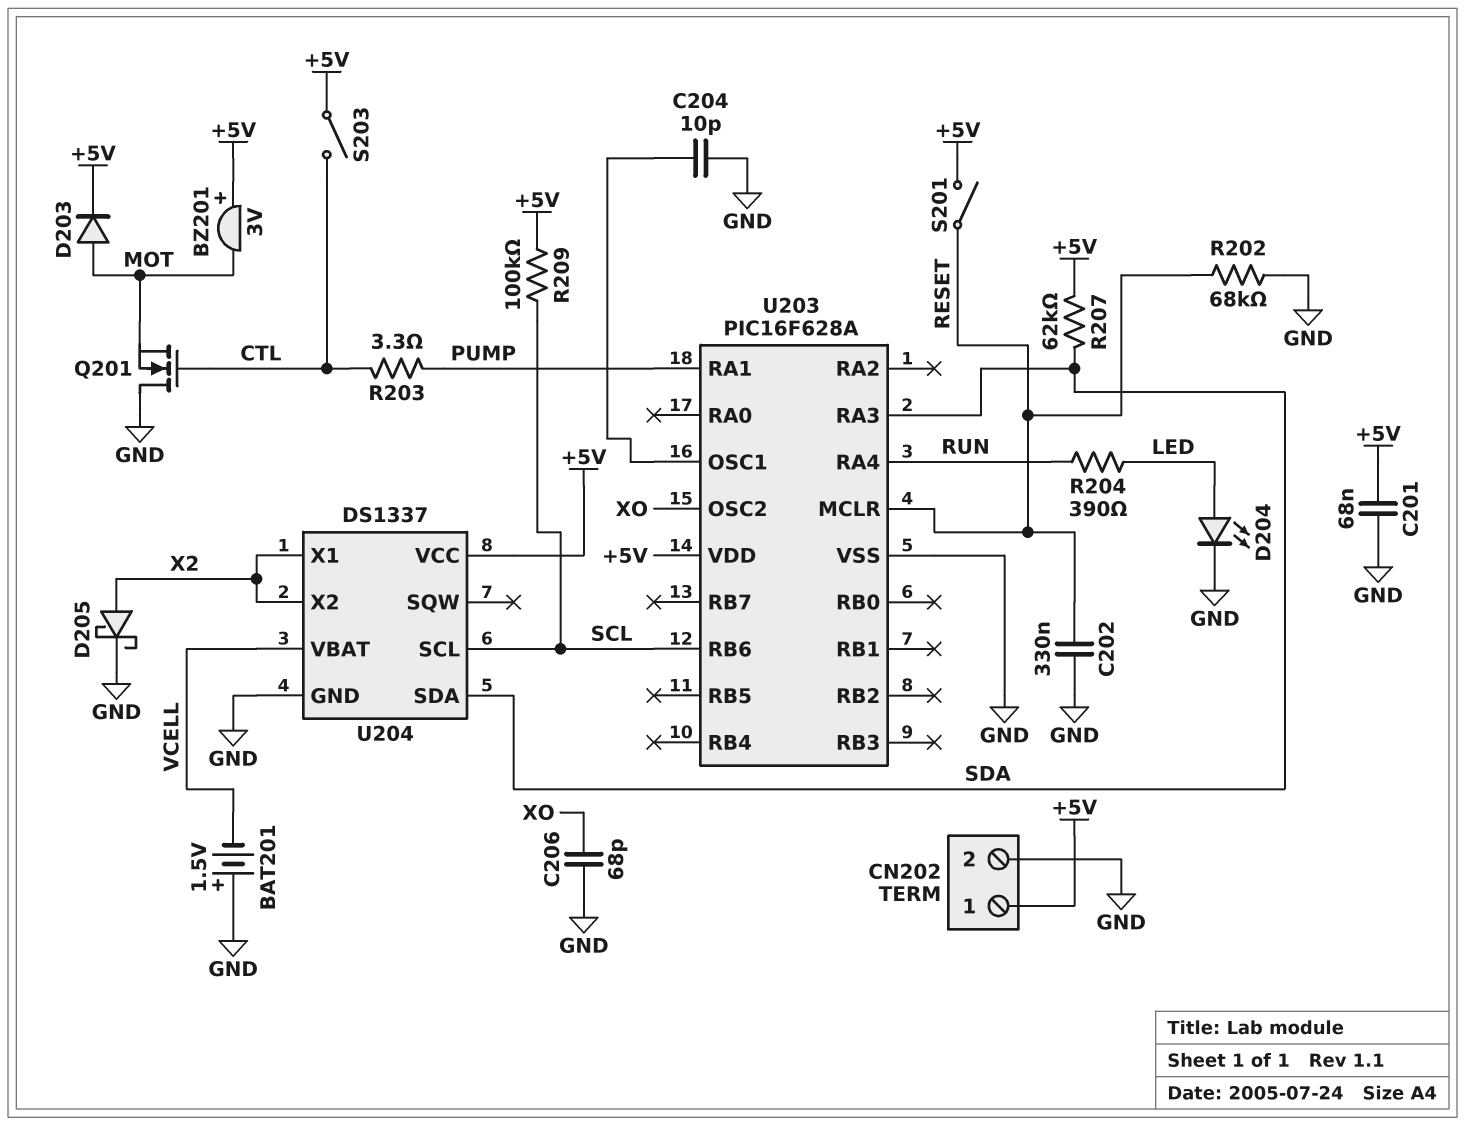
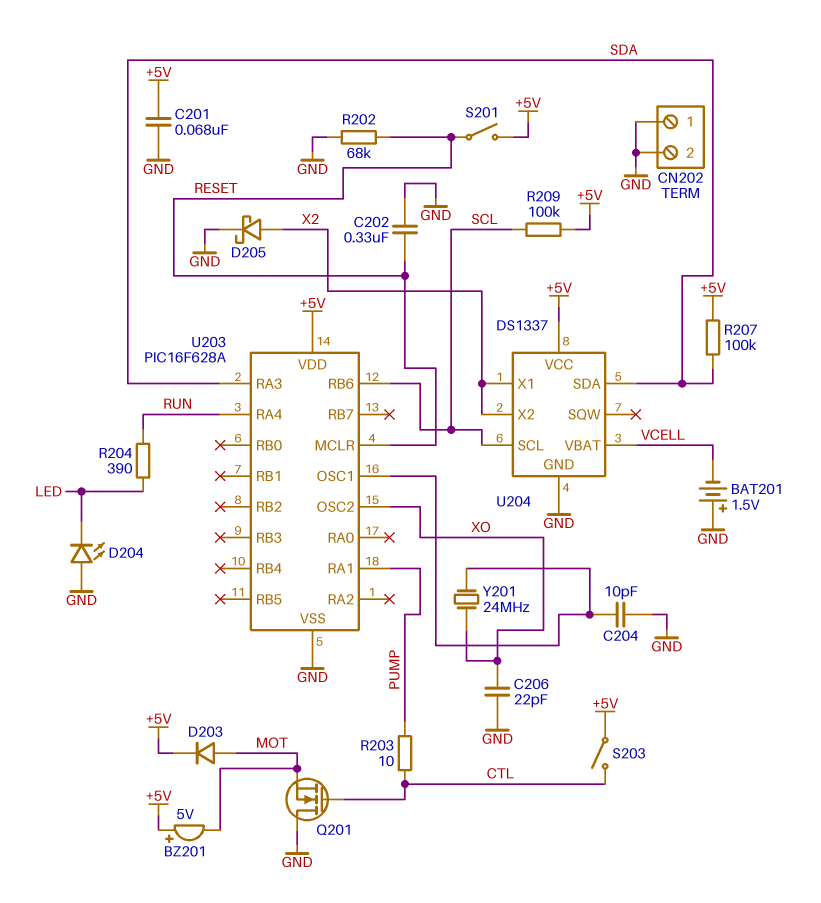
BZ201: buzzer 3V (plus +5V, minus MOT) -> buzzer 5V (plus +5V, minus MOT)
C206: 68pF (GND, XO) -> 22pF (GND, XO)
CN202 pin 1: +5V -> GND
D204: LED (A LED, K GND) -> LED (A GND, K LED)
R203: 3.3 (CTL, PUMP) -> 10 (CTL, PUMP)
R207: 62k (+5V, SDA) -> 100k (+5V, SDA)
Y201: none -> 24MHz (U203/OSC1, XO)

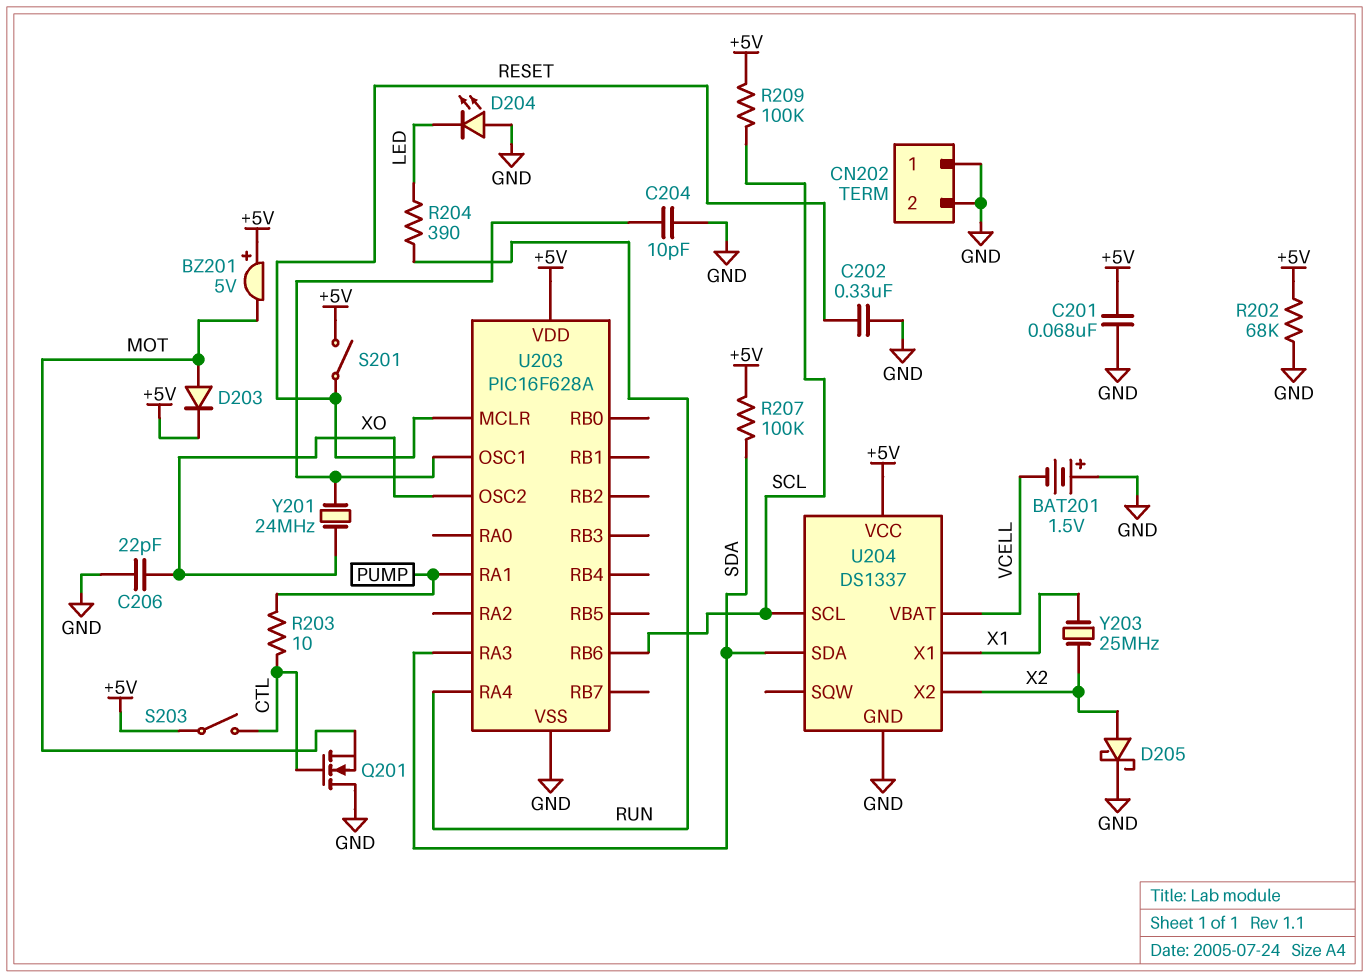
R202: 68k (GND, RESET) -> 68k (+5V, GND)
U204 pin X1: X2 -> X1
Y203: none -> 25MHz (X1, X2)

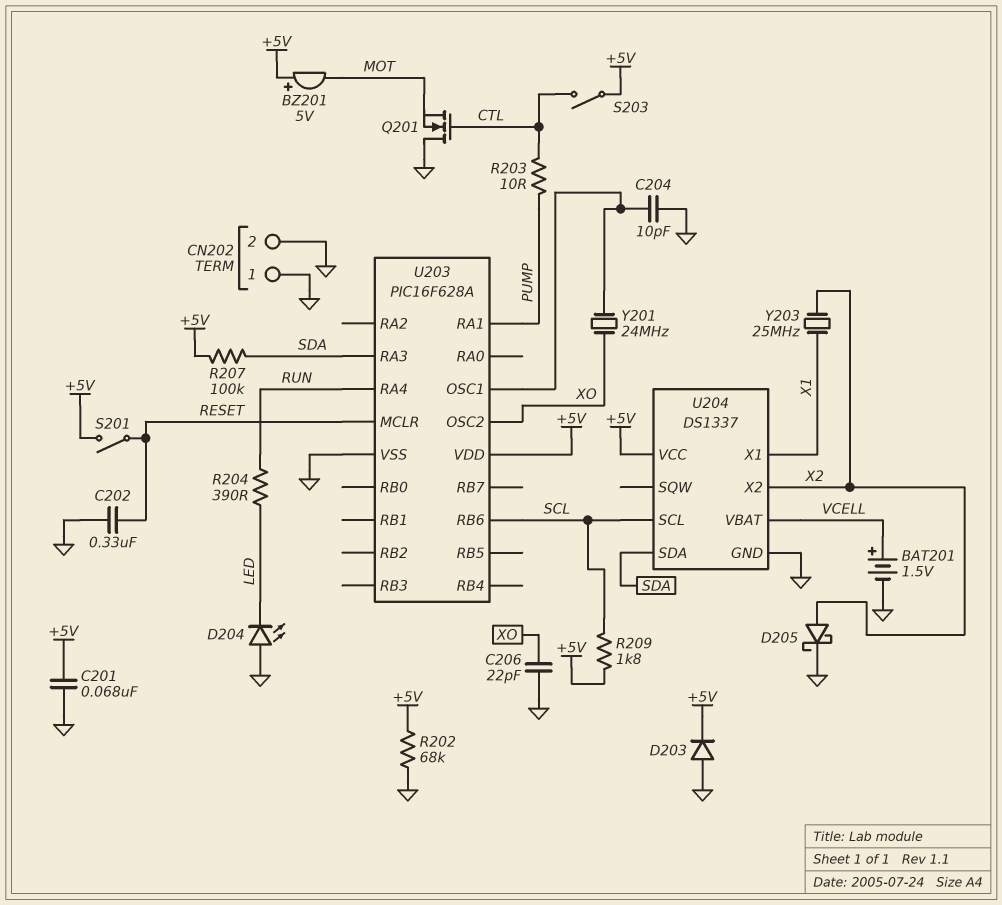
BAT201: 1.5V (plus GND, minus VCELL) -> 1.5V (plus VCELL, minus GND)
D203: diode (A MOT, K +5V) -> diode (A GND, K +5V)
R209: 100k (+5V, SCL) -> 1.8k (+5V, SCL)

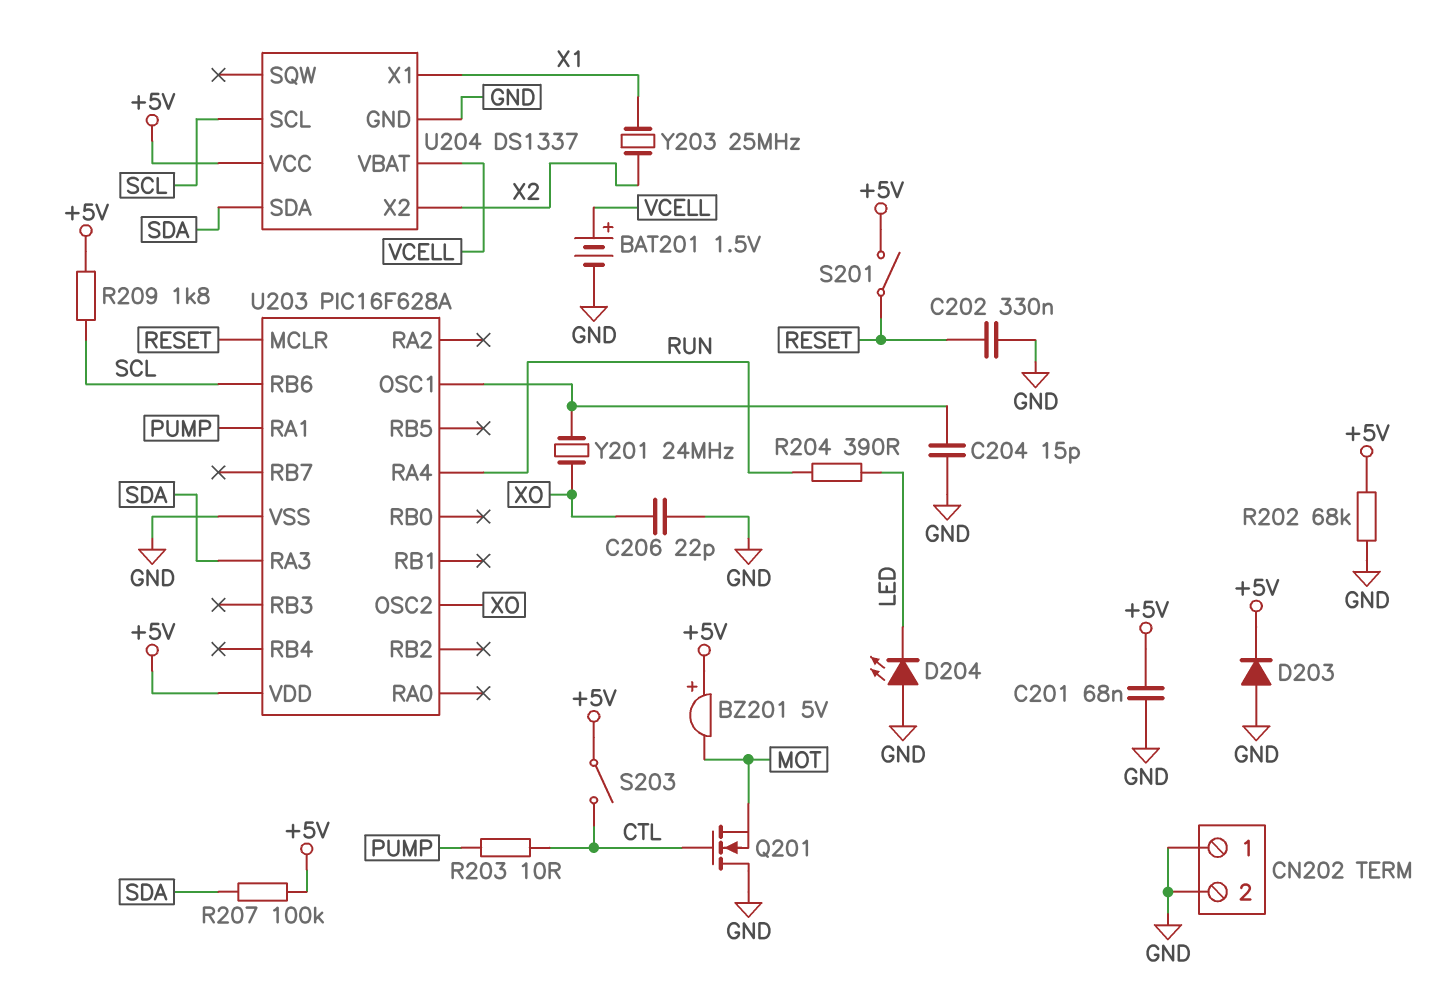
C204: 10pF (GND, U203/OSC1) -> 15pF (GND, U203/OSC1)
D205: schottky (A X2, K GND) -> none

